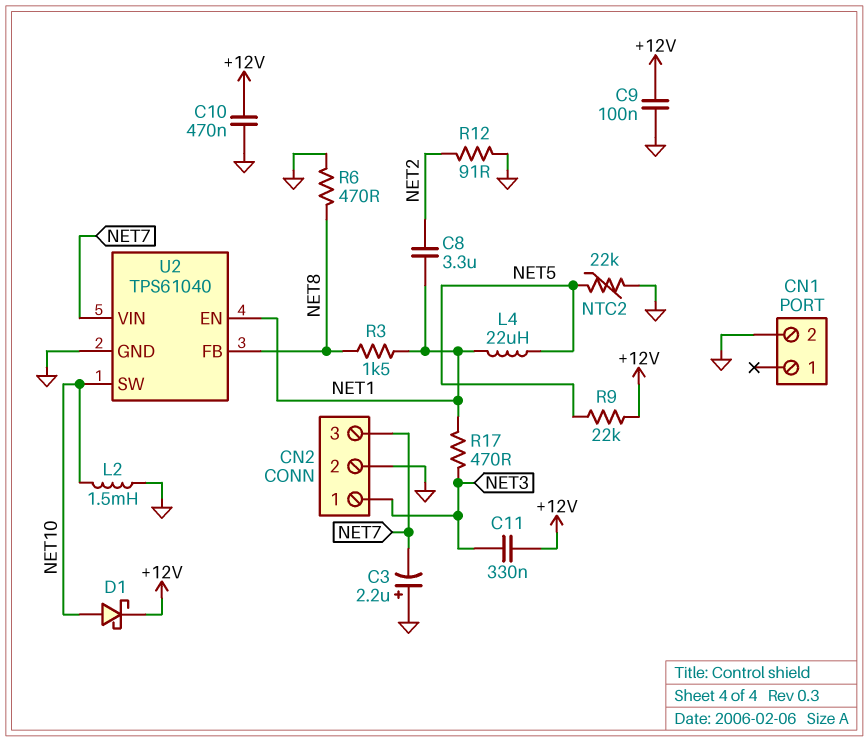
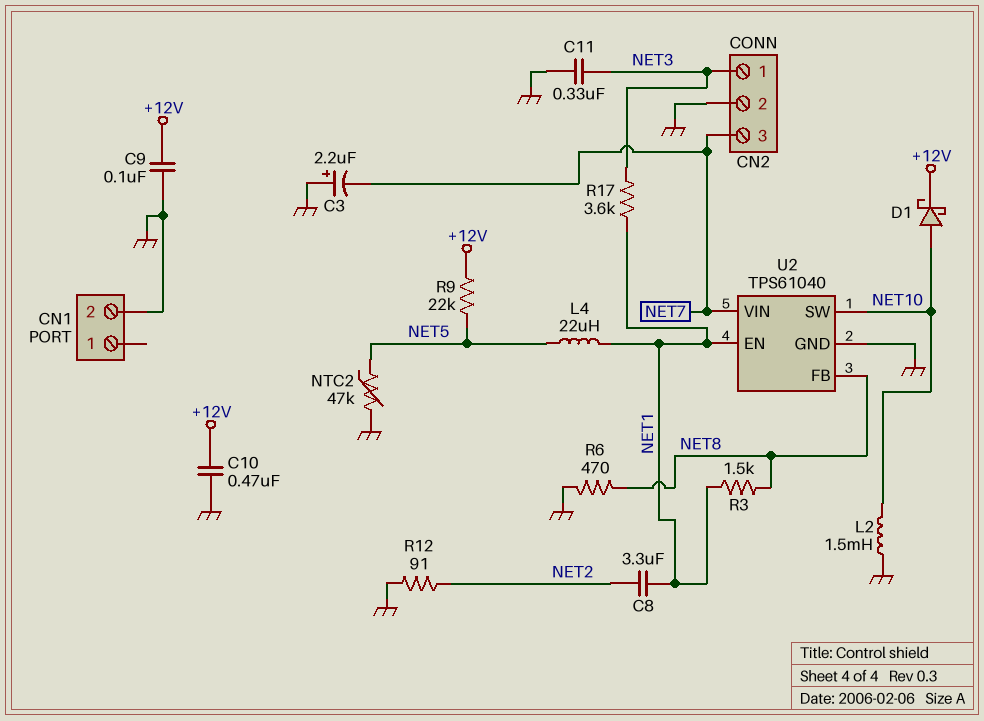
C11: 330nF (+12V, NET3) -> 330nF (GND, NET3)
NTC2: 22k (GND, NET5) -> 47k (GND, NET5)
R17: 470 (NET1, NET3) -> 3.6k (NET1, NET3)

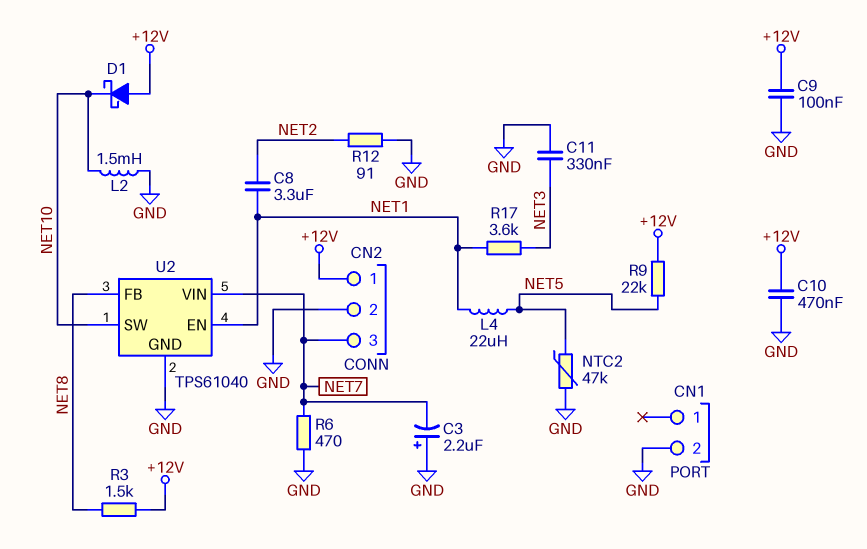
CN2 pin 1: NET3 -> +12V
D1: schottky (A NET10, K +12V) -> schottky (A +12V, K NET10)
R3: 1.5k (NET1, NET8) -> 1.5k (+12V, NET8)
R6: 470 (GND, NET8) -> 470 (GND, NET7)

